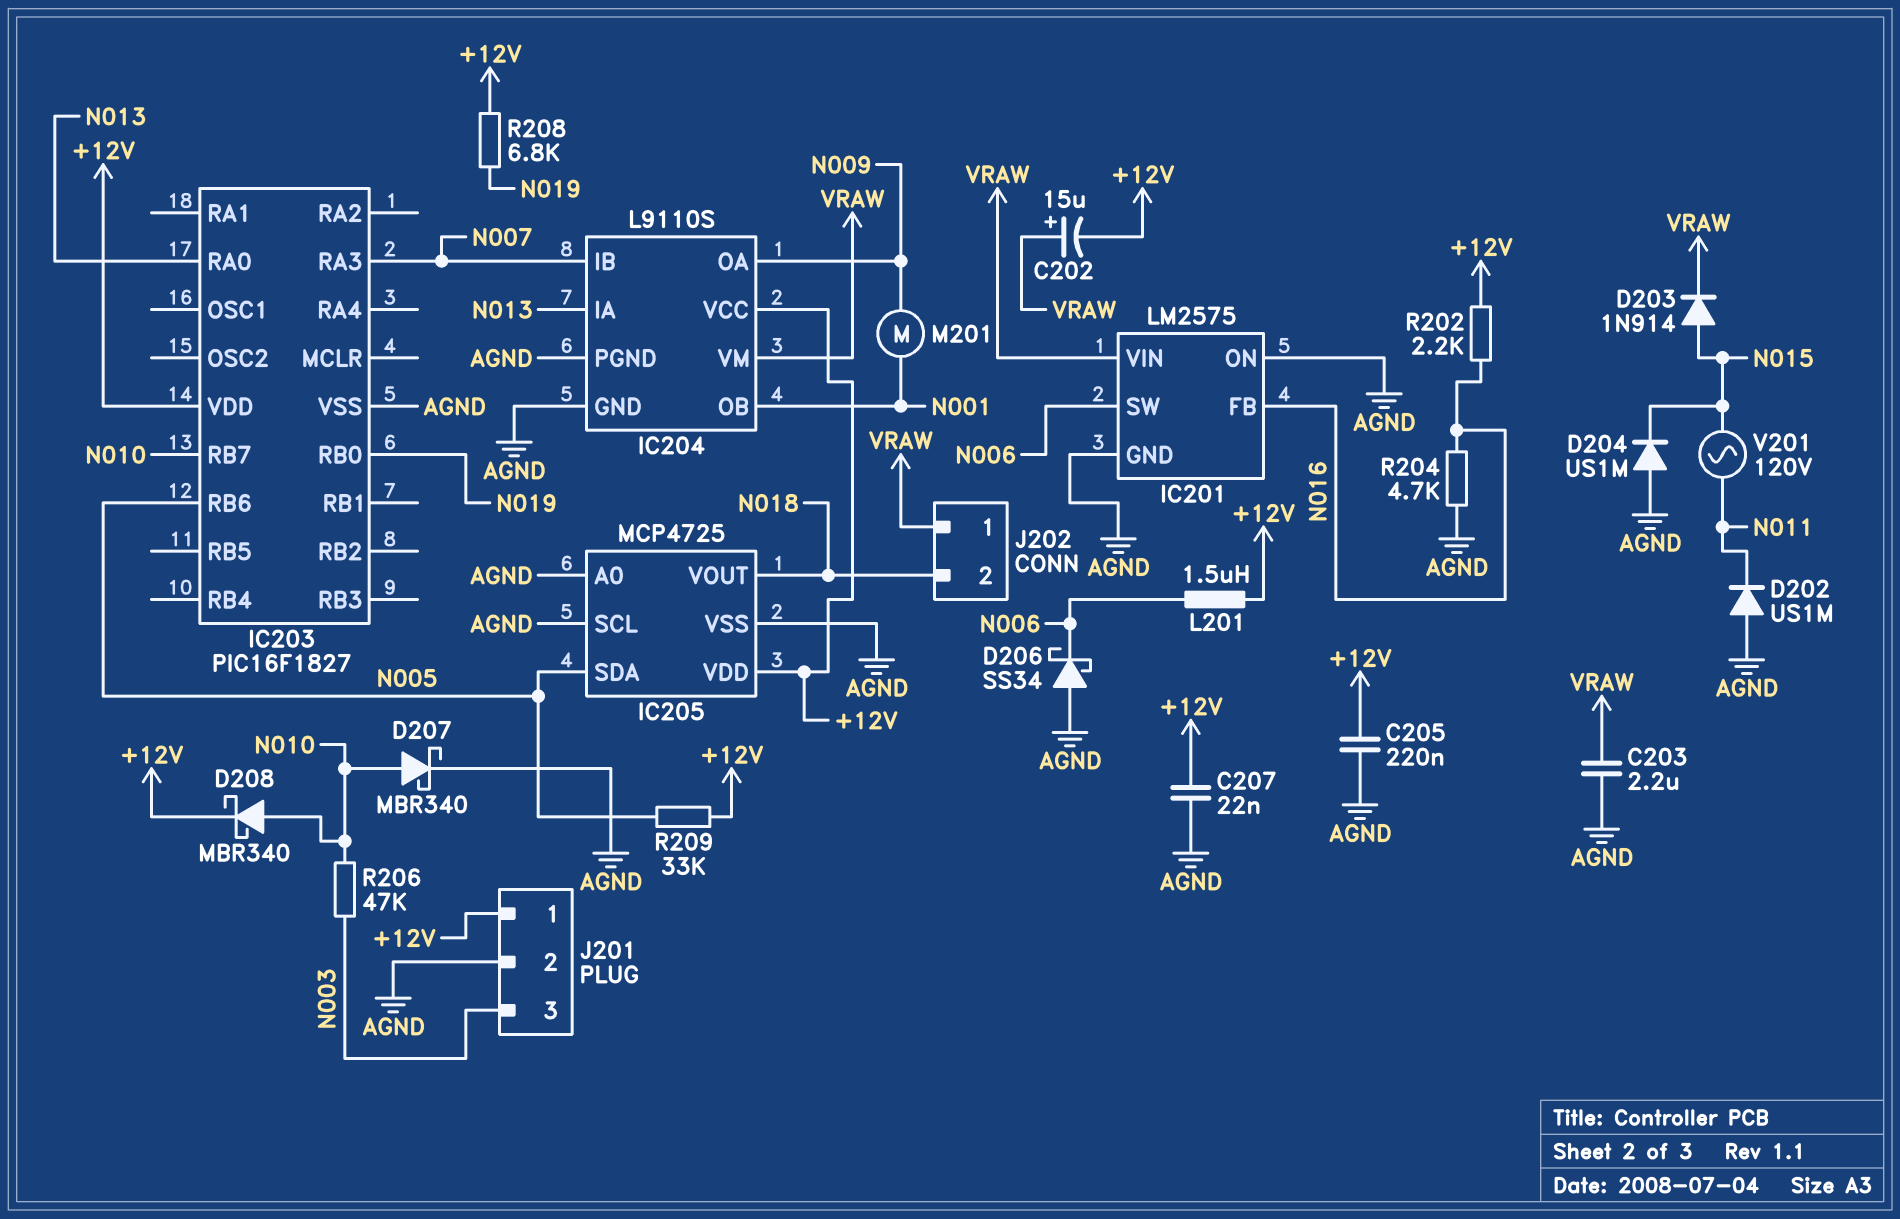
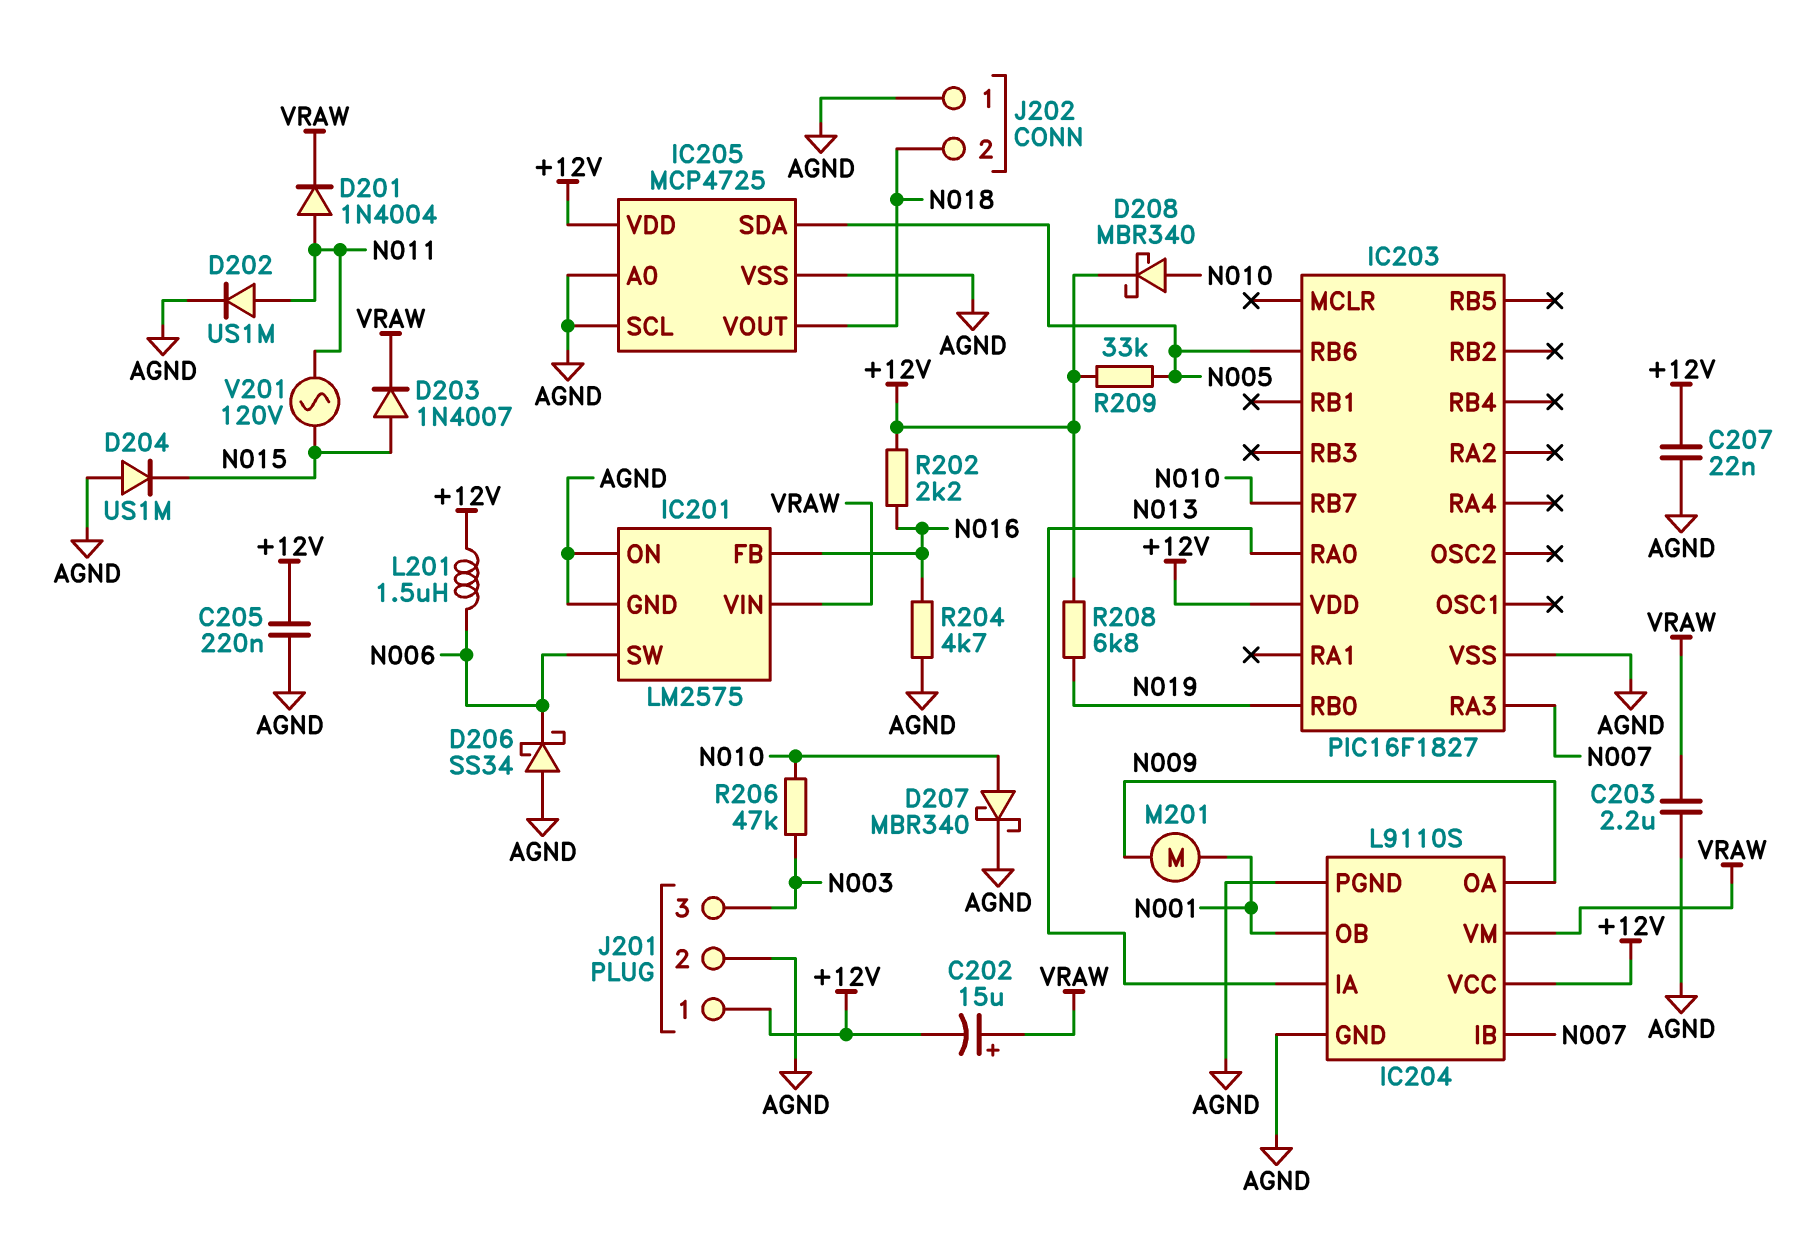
D201: none -> diode 1N4004 (A N011, K VRAW)
D202: diode US1M (A AGND, K N011) -> diode US1M (A N011, K AGND)
D203: diode 1N914 (A N015, K VRAW) -> diode 1N4007 (A N015, K VRAW)
J202 pin 1: VRAW -> AGND

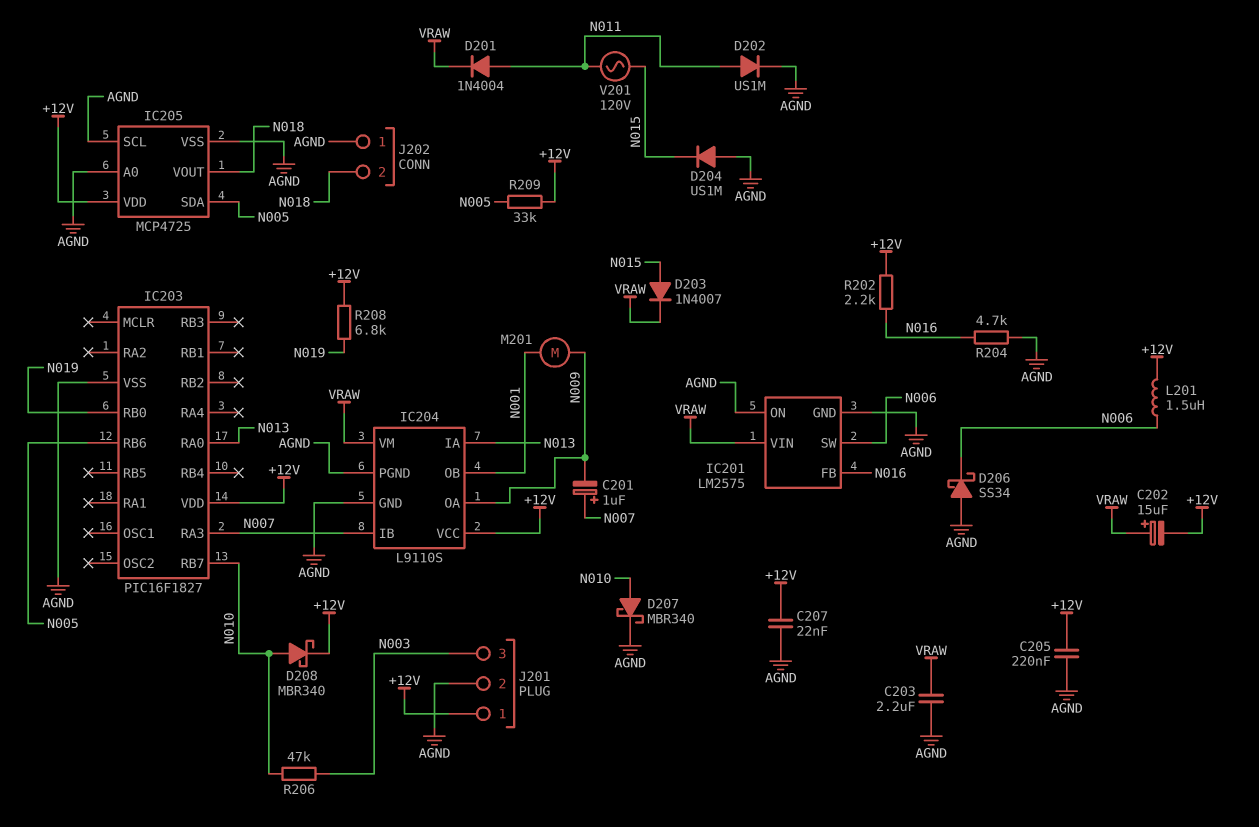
C201: none -> 1uF (plus N007, minus N009)

